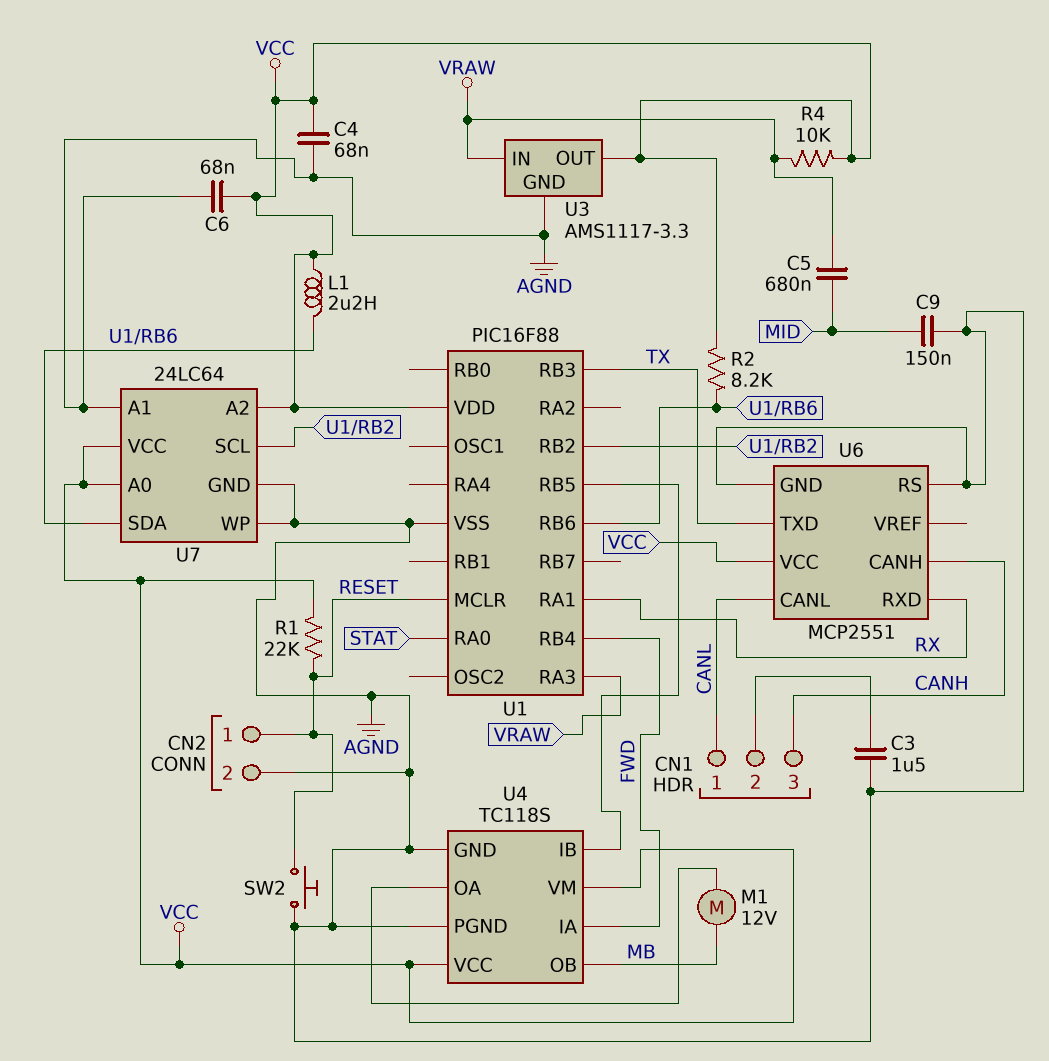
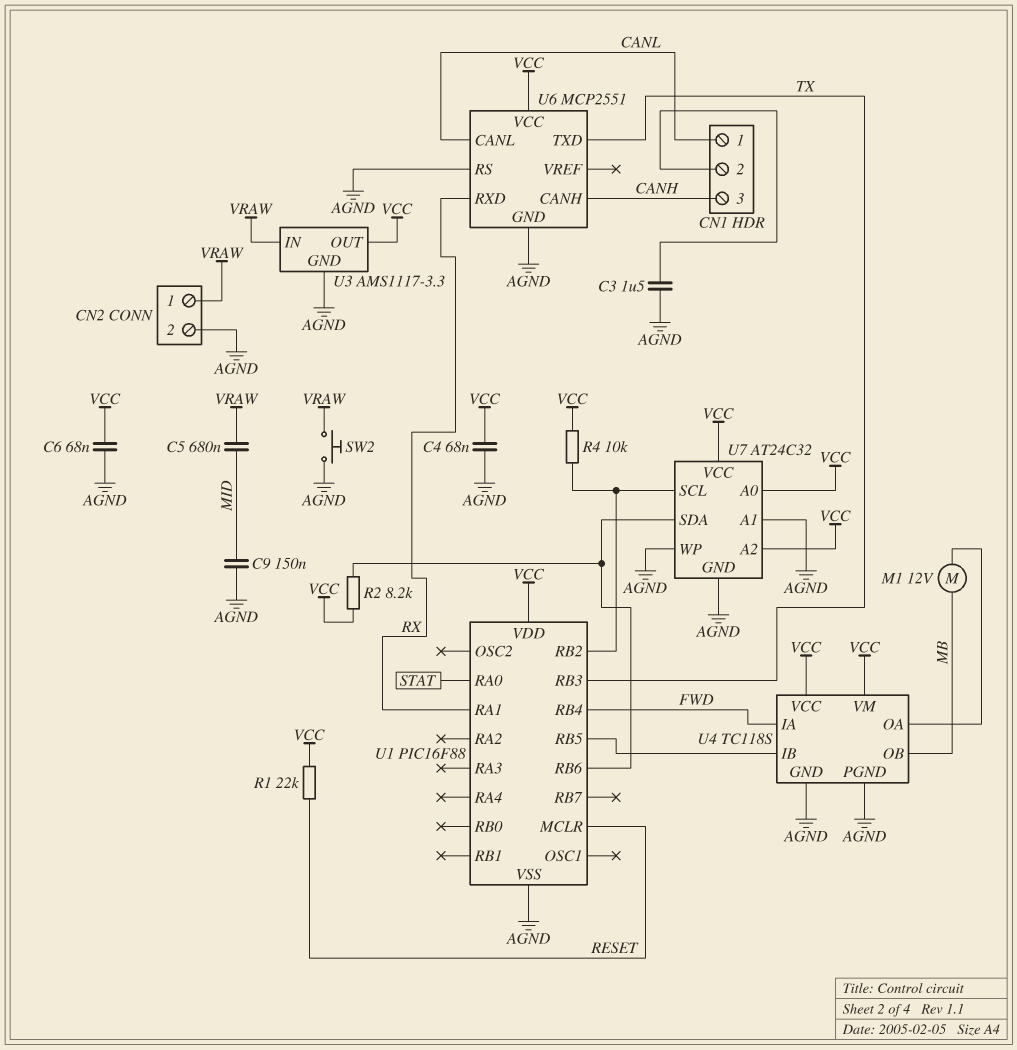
CN2 pin 1: RESET -> VRAW
L1: 2.2uH (U1/RB6, VCC) -> none
R4: 10k (VCC, VRAW) -> 10k (U1/RB2, VCC)
SW2: button (AGND, RESET) -> button (AGND, VRAW)
U1 pin RA3: VRAW -> none
U7: 24LC64 -> AT24C32

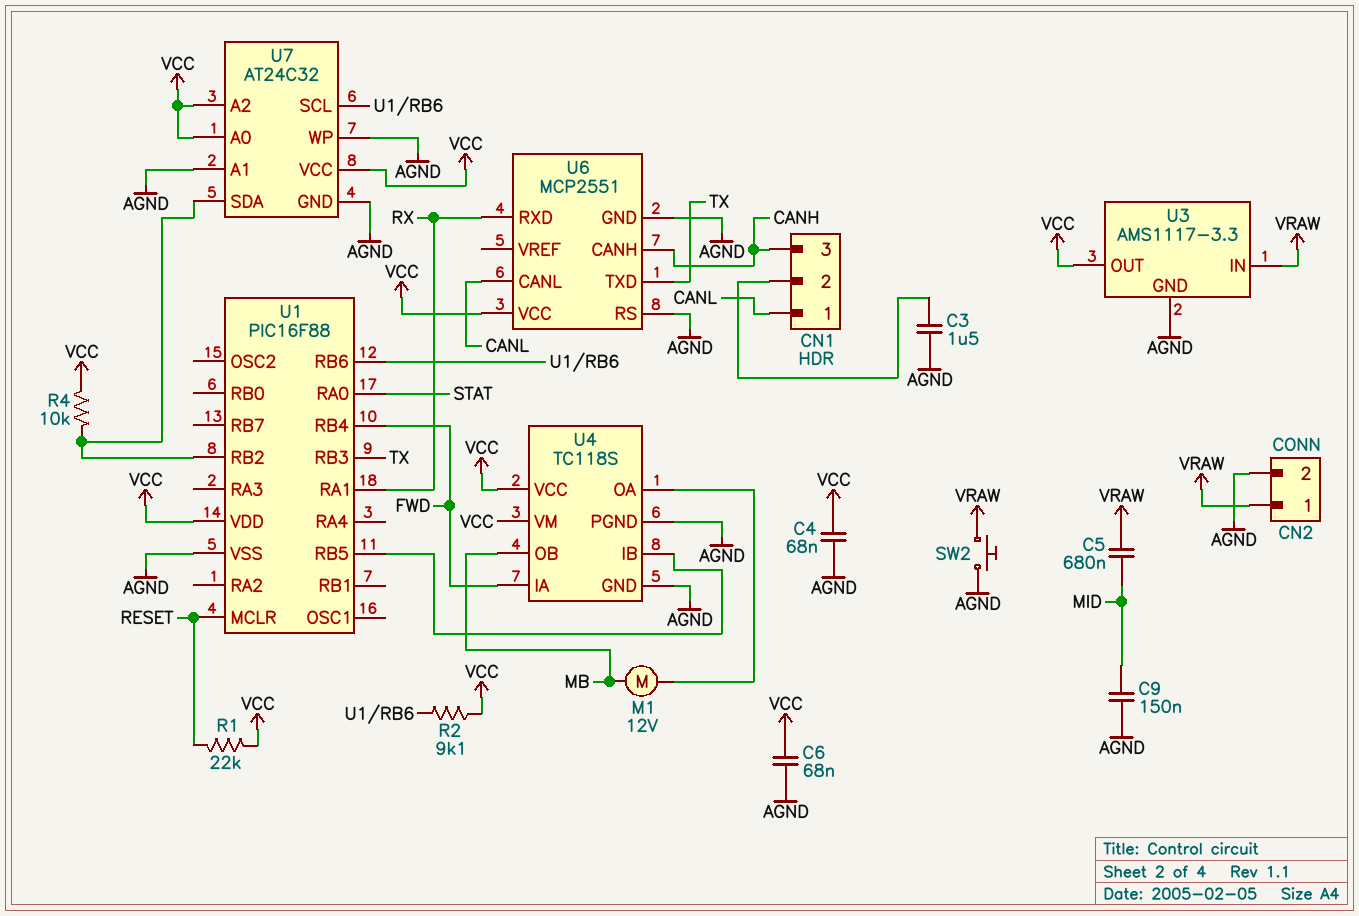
R2: 8.2k (U1/RB6, VCC) -> 9.1k (U1/RB6, VCC)
U7 pin SCL: U1/RB2 -> U1/RB6
U7 pin SDA: U1/RB6 -> U1/RB2

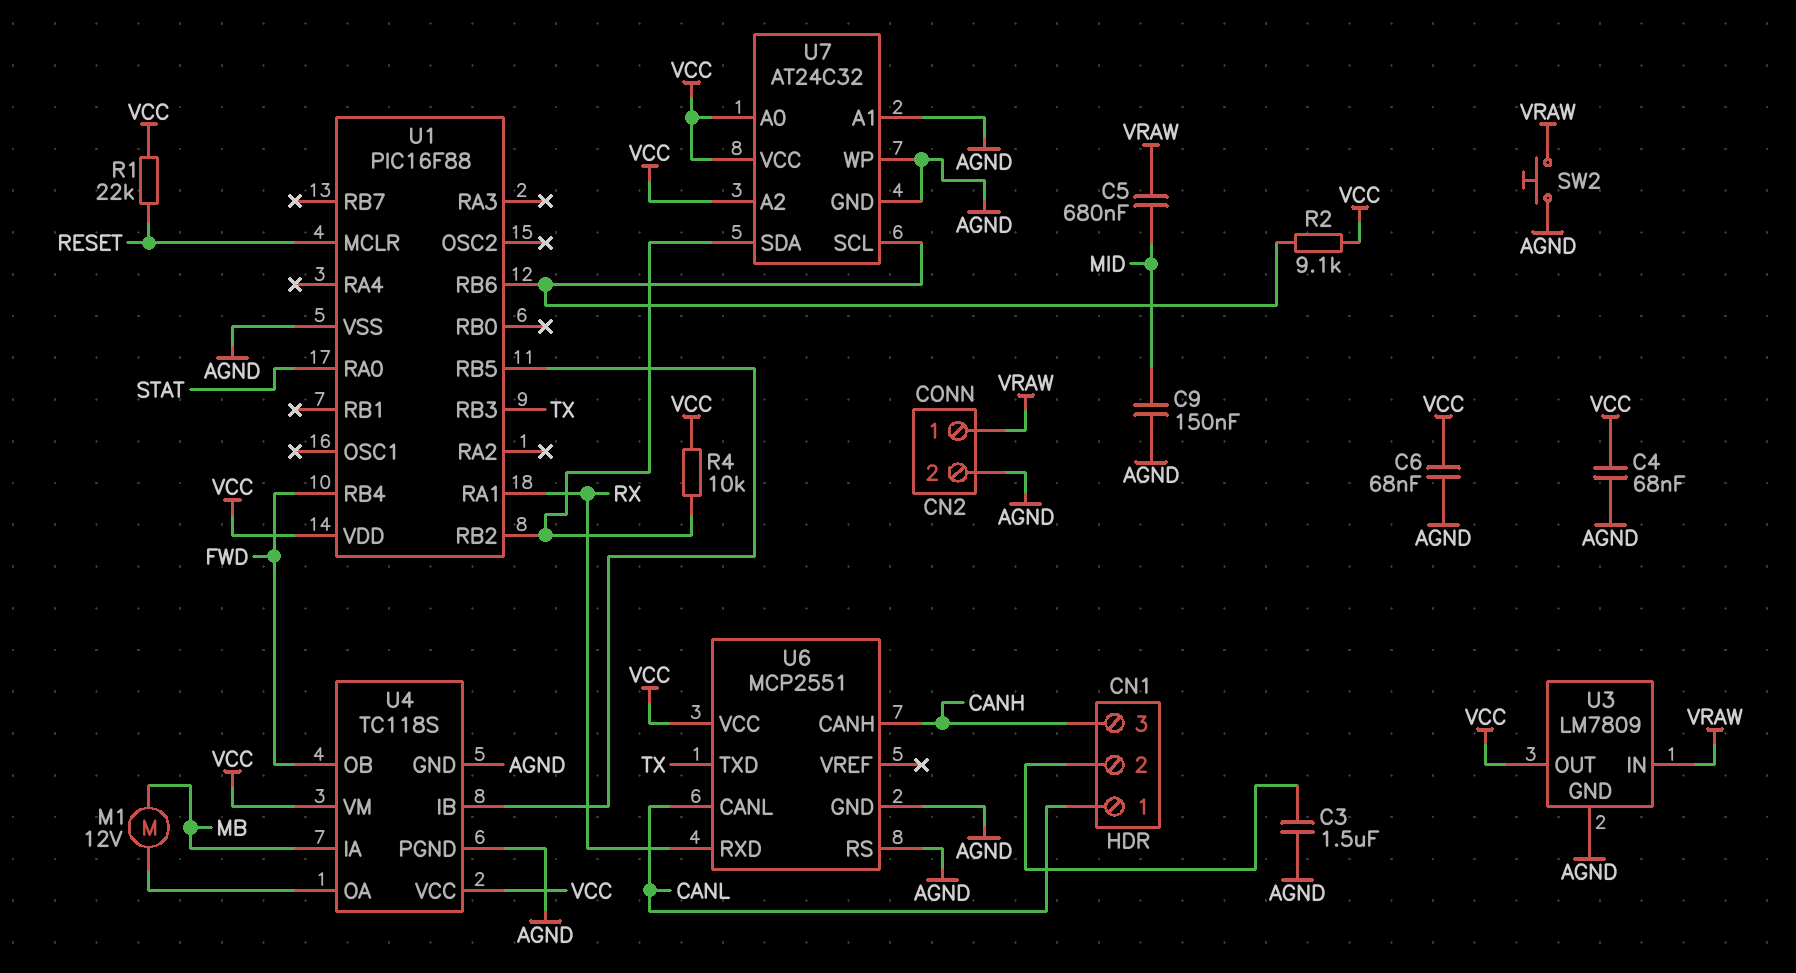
U3: AMS1117-3.3 -> LM7809
U4 pin IA: FWD -> MB
U4 pin OB: MB -> FWD

